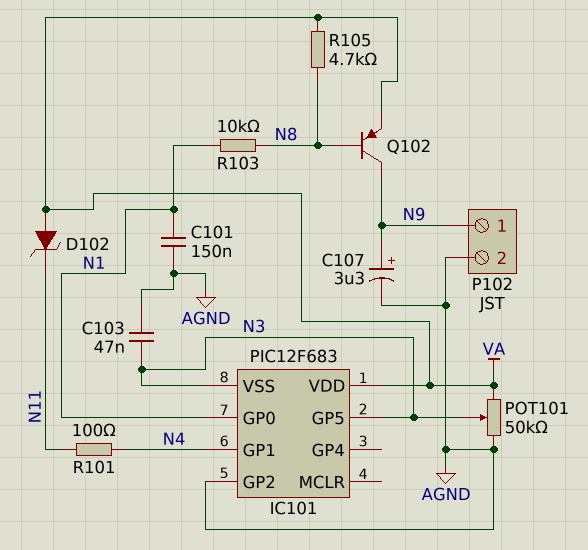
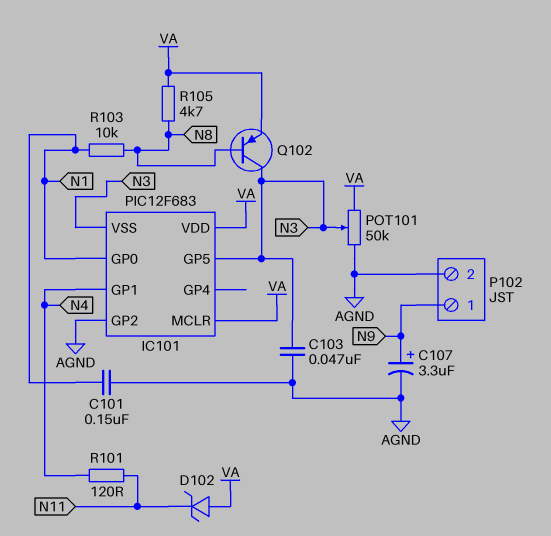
IC101 pin MCLR: none -> VA
Q102: PNP (B N8, C N9, E VA) -> PNP (B N8, C N3, E VA)
R101: 100 (N4, N11) -> 120 (N4, N11)

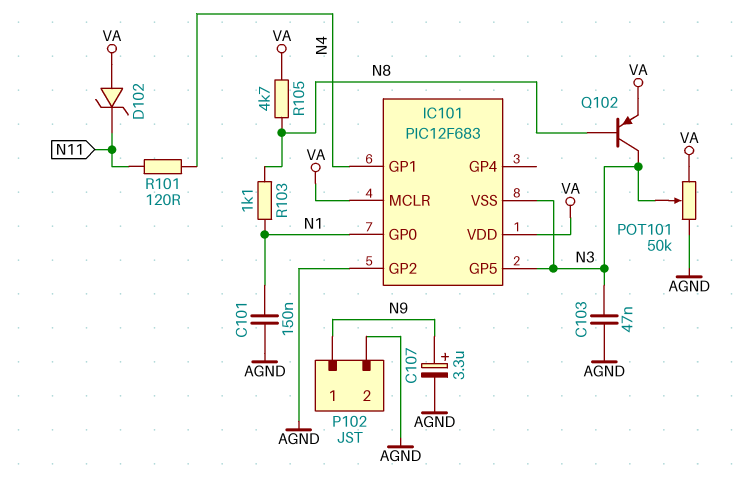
R103: 10k (N1, N8) -> 1.1k (N1, N8)

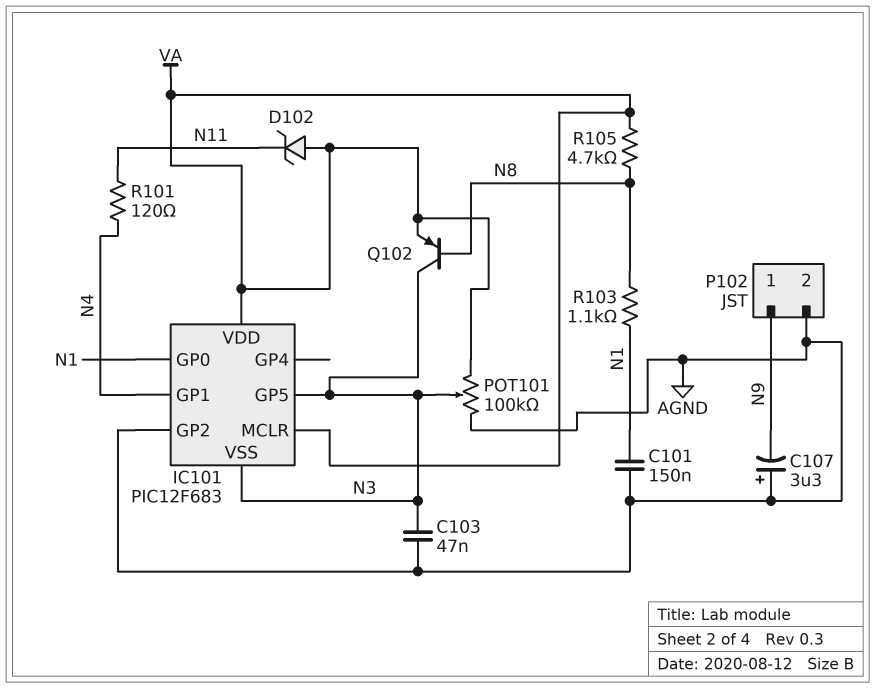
C107: 3.3uF (plus N9, minus AGND) -> 3.3uF (plus AGND, minus N9)
POT101: 50k (AGND, VA, wiper N3) -> 100k (AGND, VA, wiper N3)

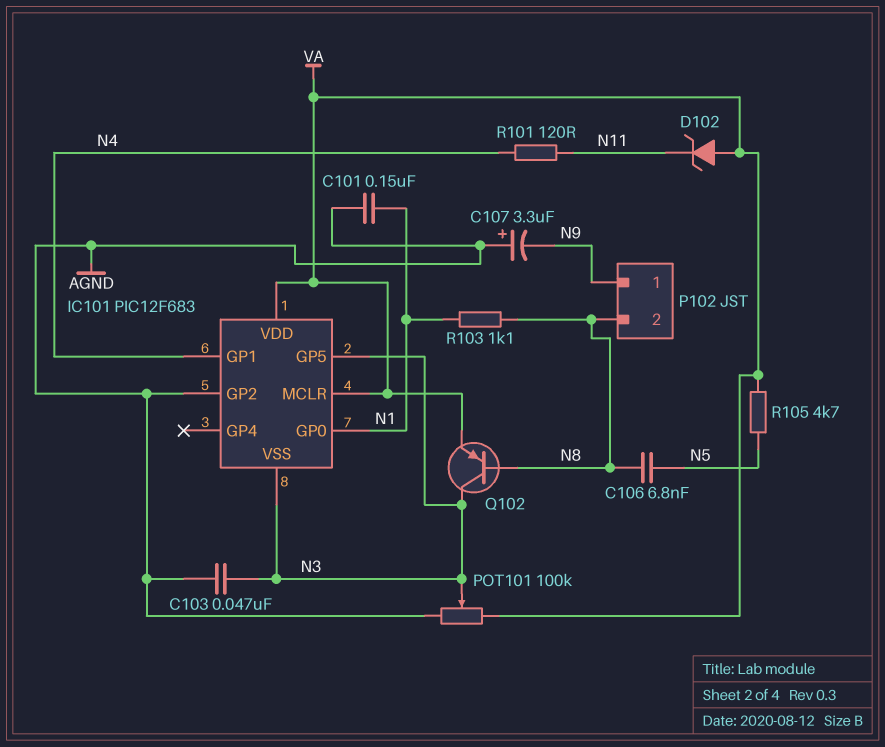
C106: none -> 6.8nF (N5, N8)
P102 pin 2: AGND -> N8
R105: 4.7k (N8, VA) -> 4.7k (N5, VA)

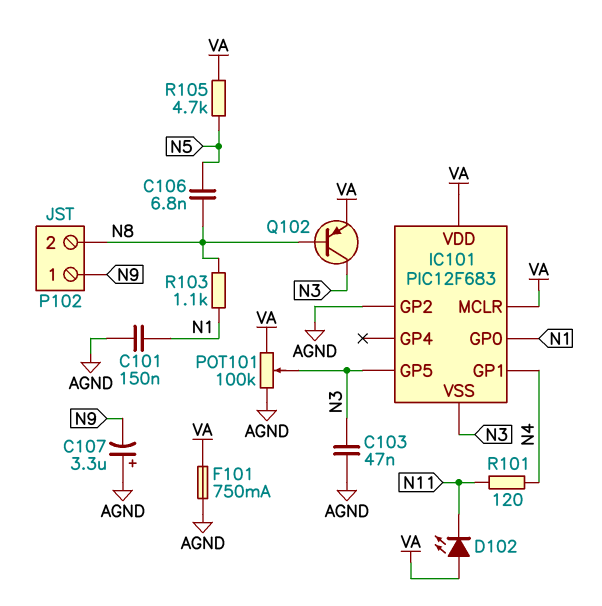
D102: zener (A VA, K N11) -> LED (A VA, K N11)
F101: none -> 750mA (AGND, VA)

